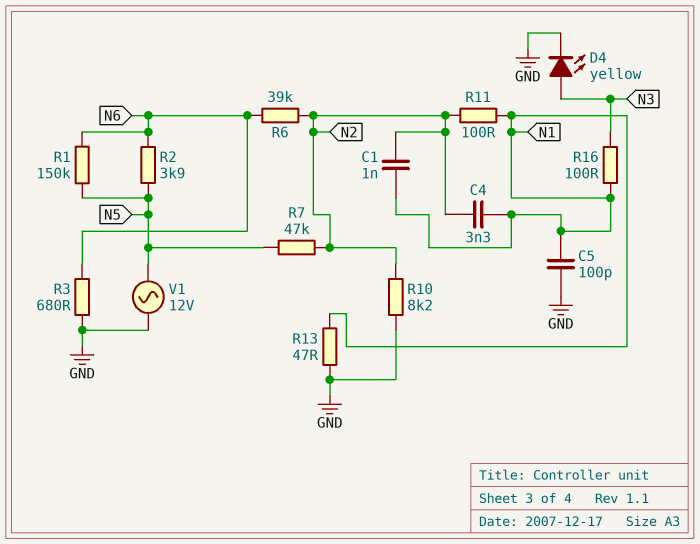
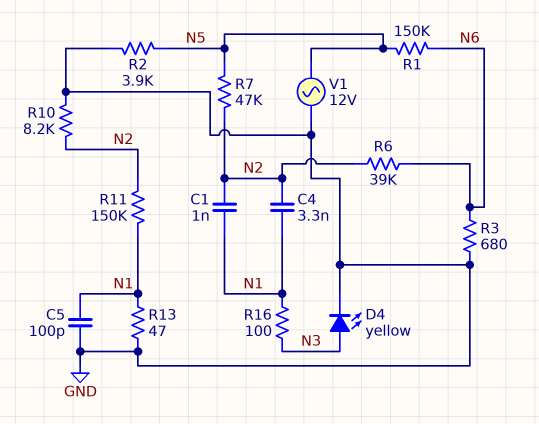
R2: 3.9k (N5, N6) -> 3.9k (GND, N5)
R11: 100 (N1, N2) -> 150k (N1, N2)

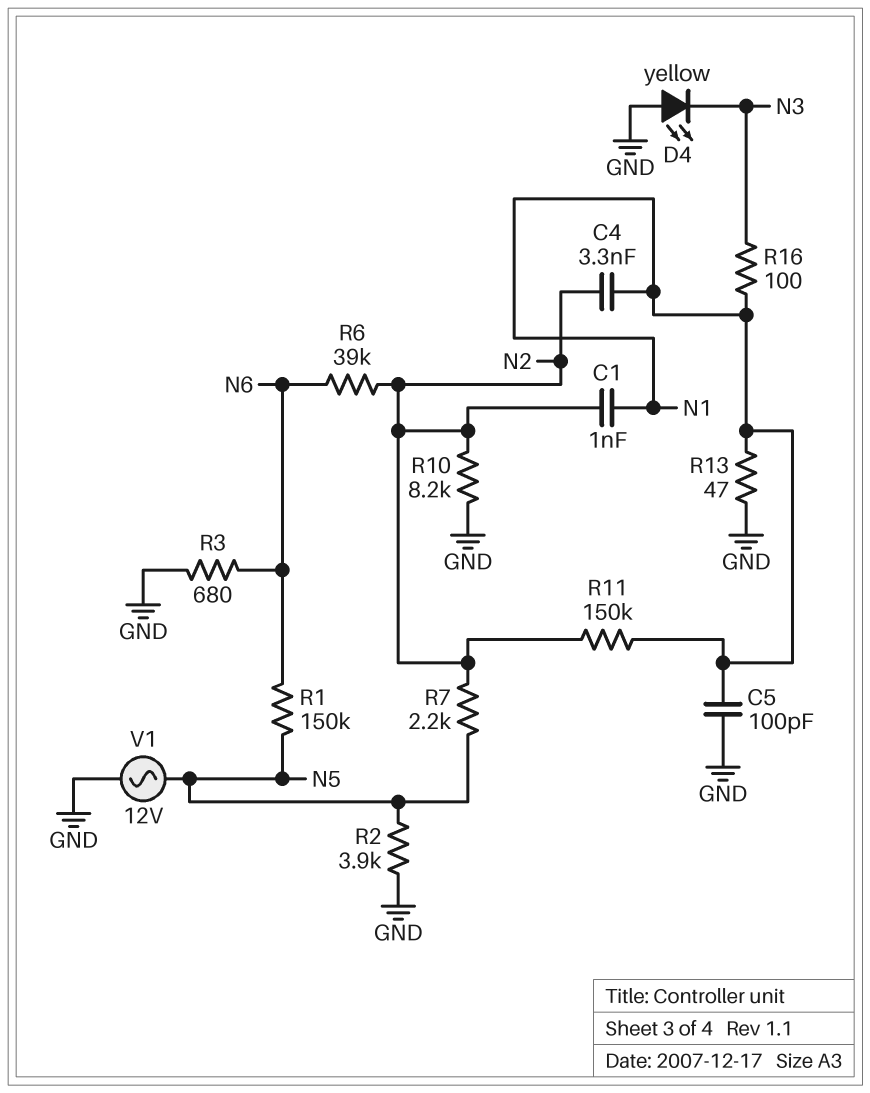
D4: LED yellow (A N3, K GND) -> LED yellow (A GND, K N3)
R7: 47k (N2, N5) -> 2.2k (N2, N5)

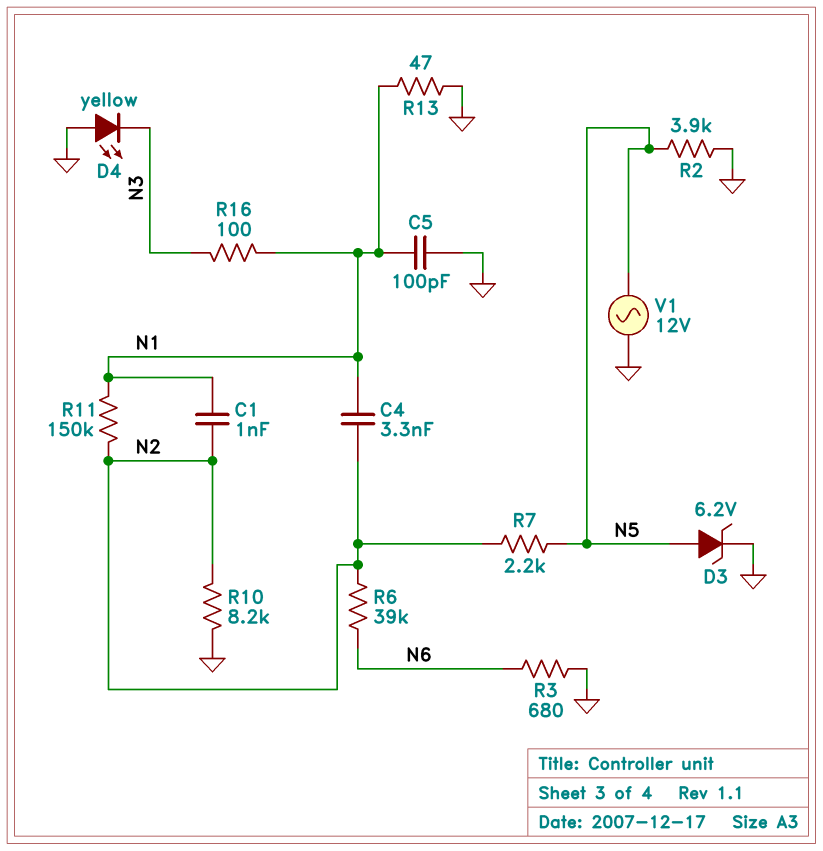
D3: none -> zener 6.2V (A N5, K GND)
R1: 150k (N5, N6) -> none

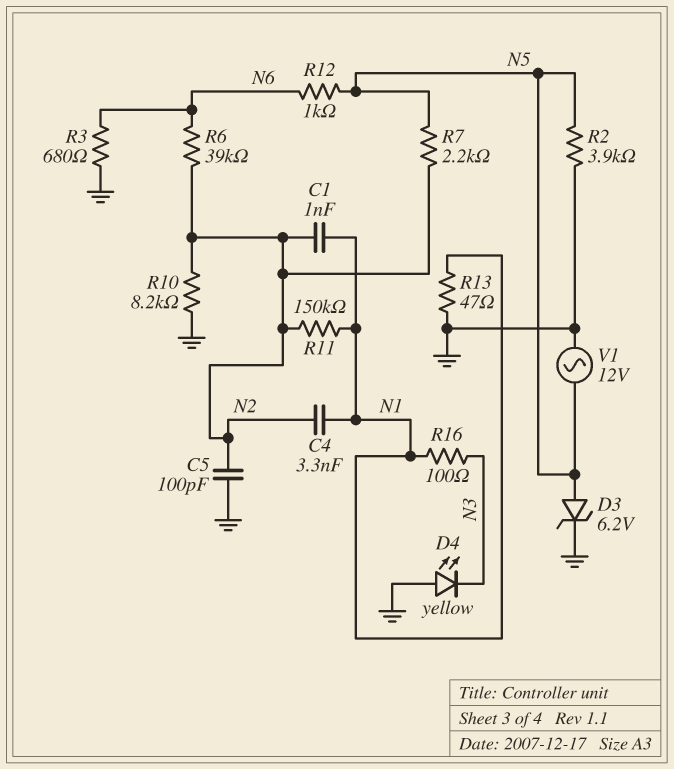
C5: 100pF (GND, N1) -> 100pF (GND, N2)
R12: none -> 1k (N5, N6)

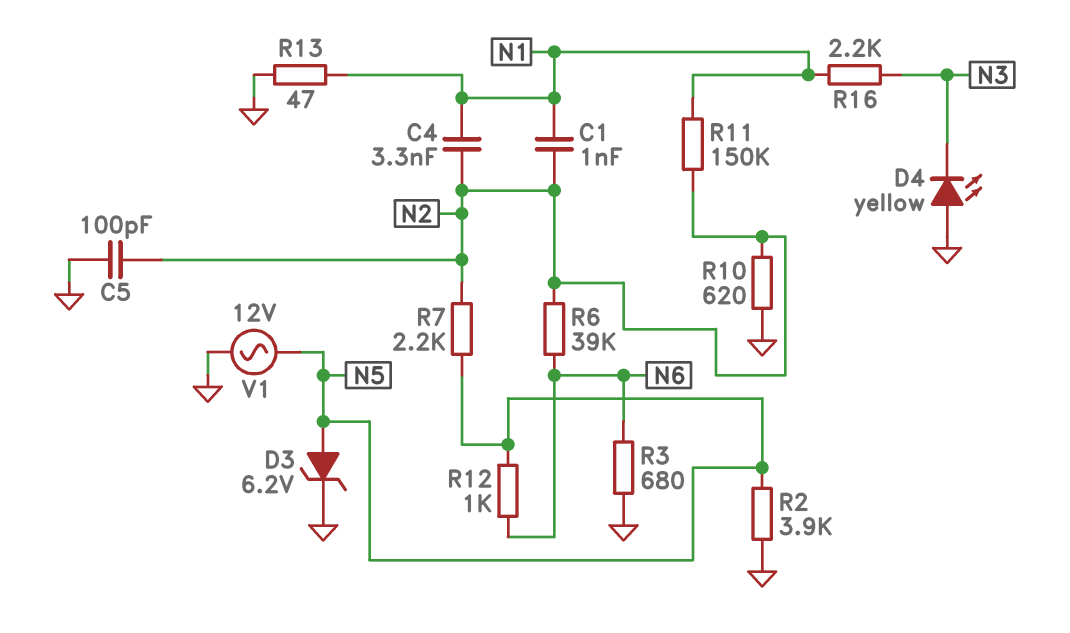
R10: 8.2k (GND, N2) -> 620 (GND, N2)
R16: 100 (N1, N3) -> 2.2k (N1, N3)

